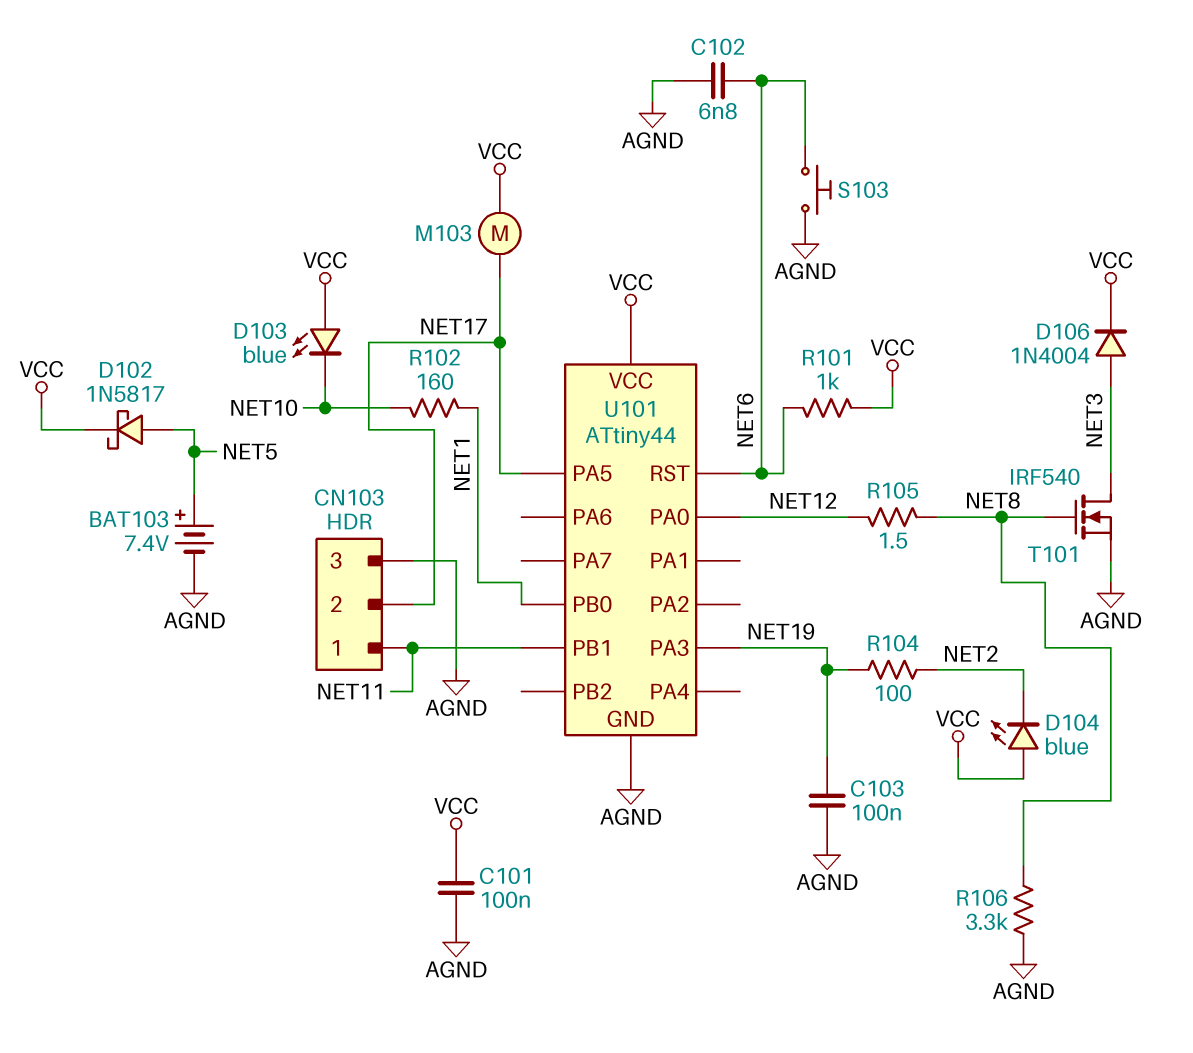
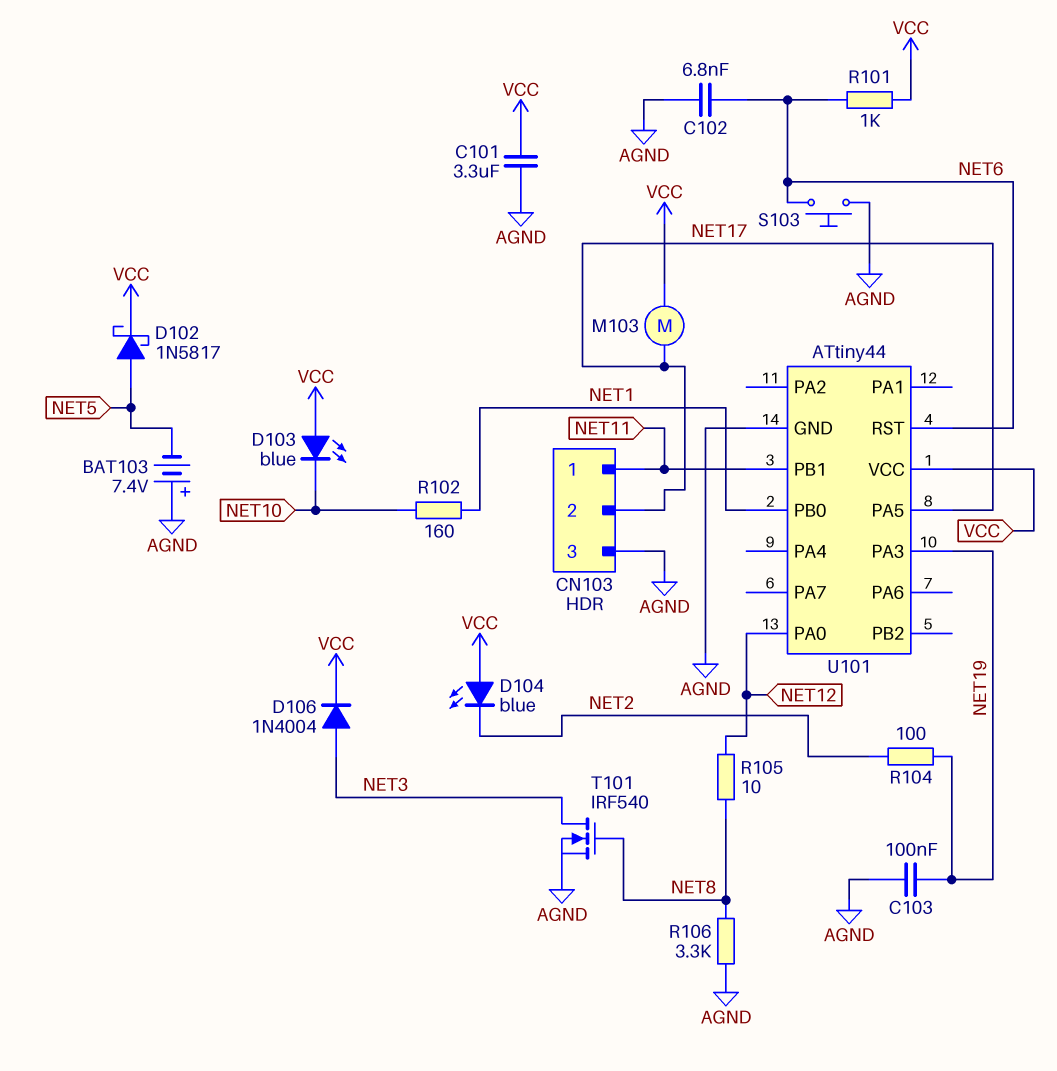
BAT103: 7.4V (plus NET5, minus AGND) -> 7.4V (plus AGND, minus NET5)
C101: 100nF (AGND, VCC) -> 3.3uF (AGND, VCC)
R105: 1.5 (NET8, NET12) -> 10 (NET8, NET12)

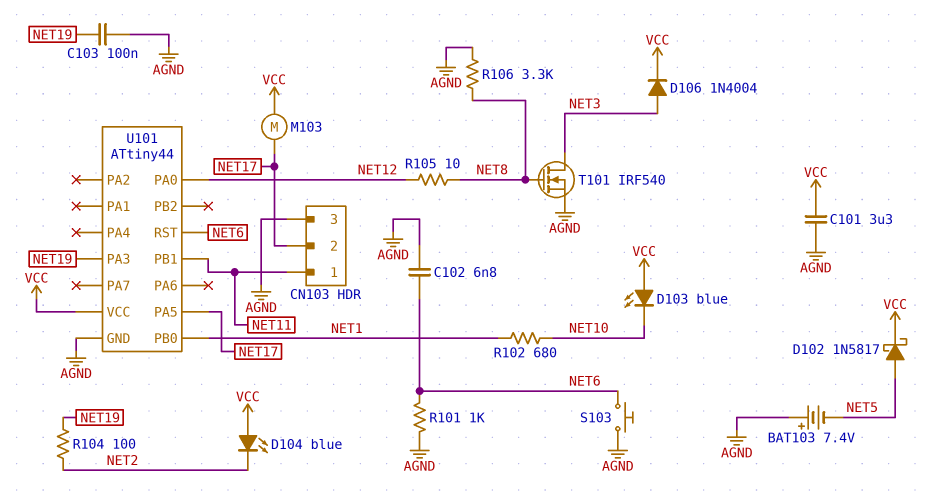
R101: 1k (NET6, VCC) -> 1k (AGND, NET6)
R102: 160 (NET1, NET10) -> 680 (NET1, NET10)

